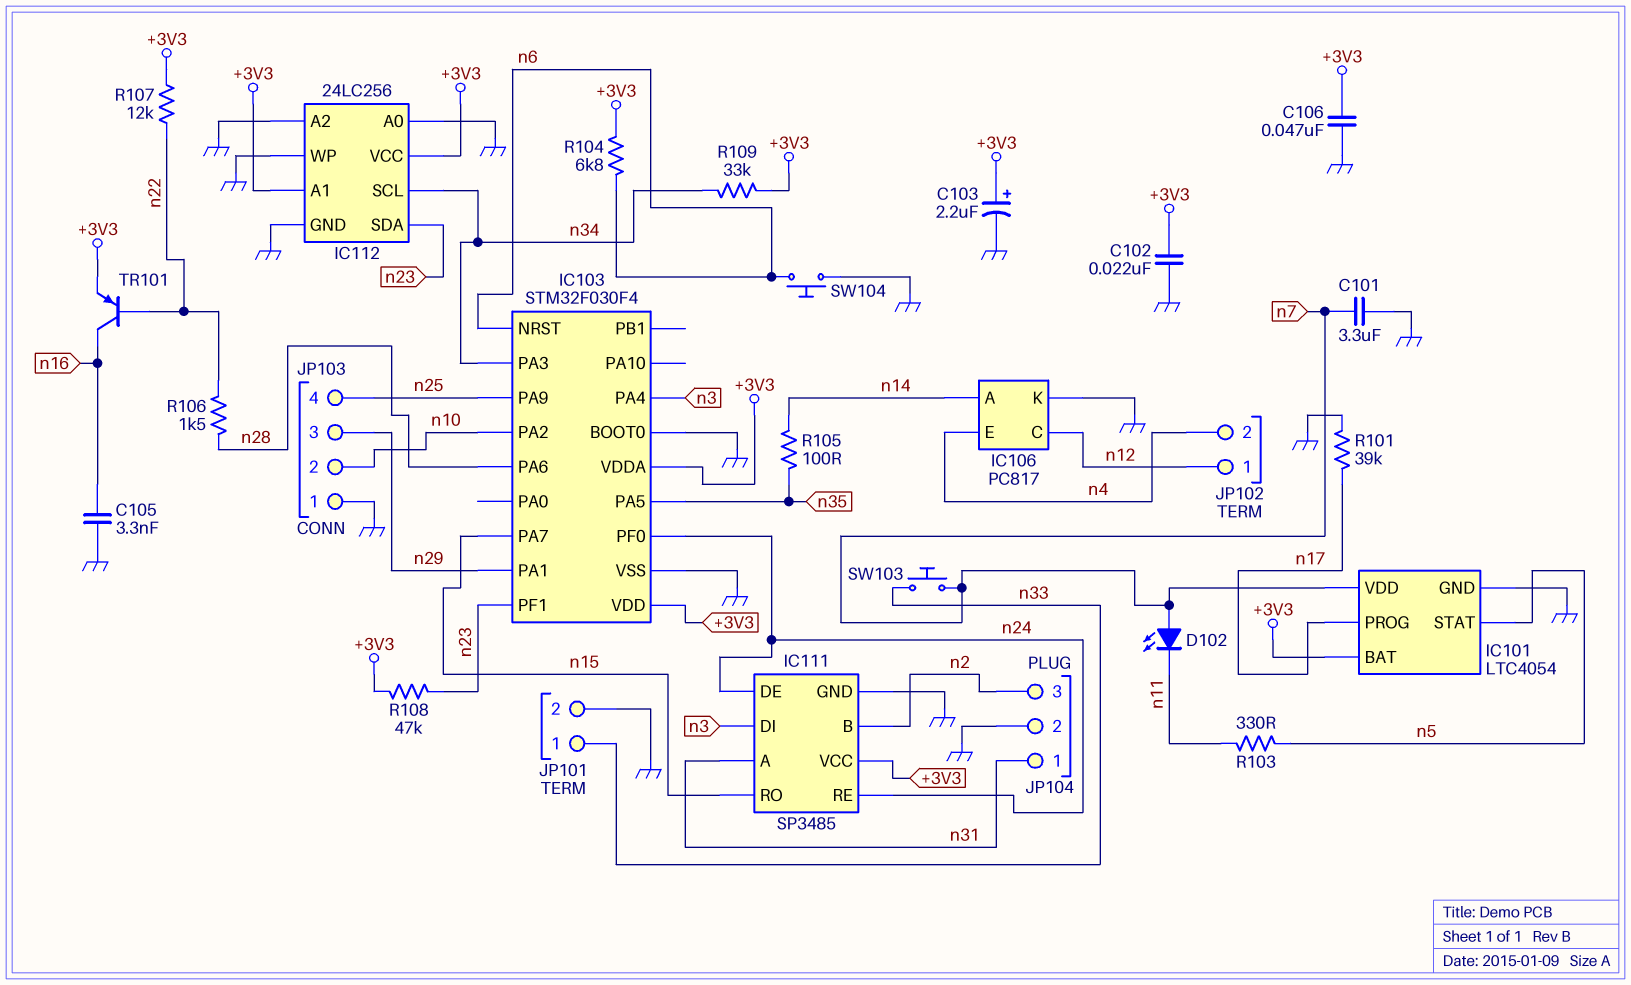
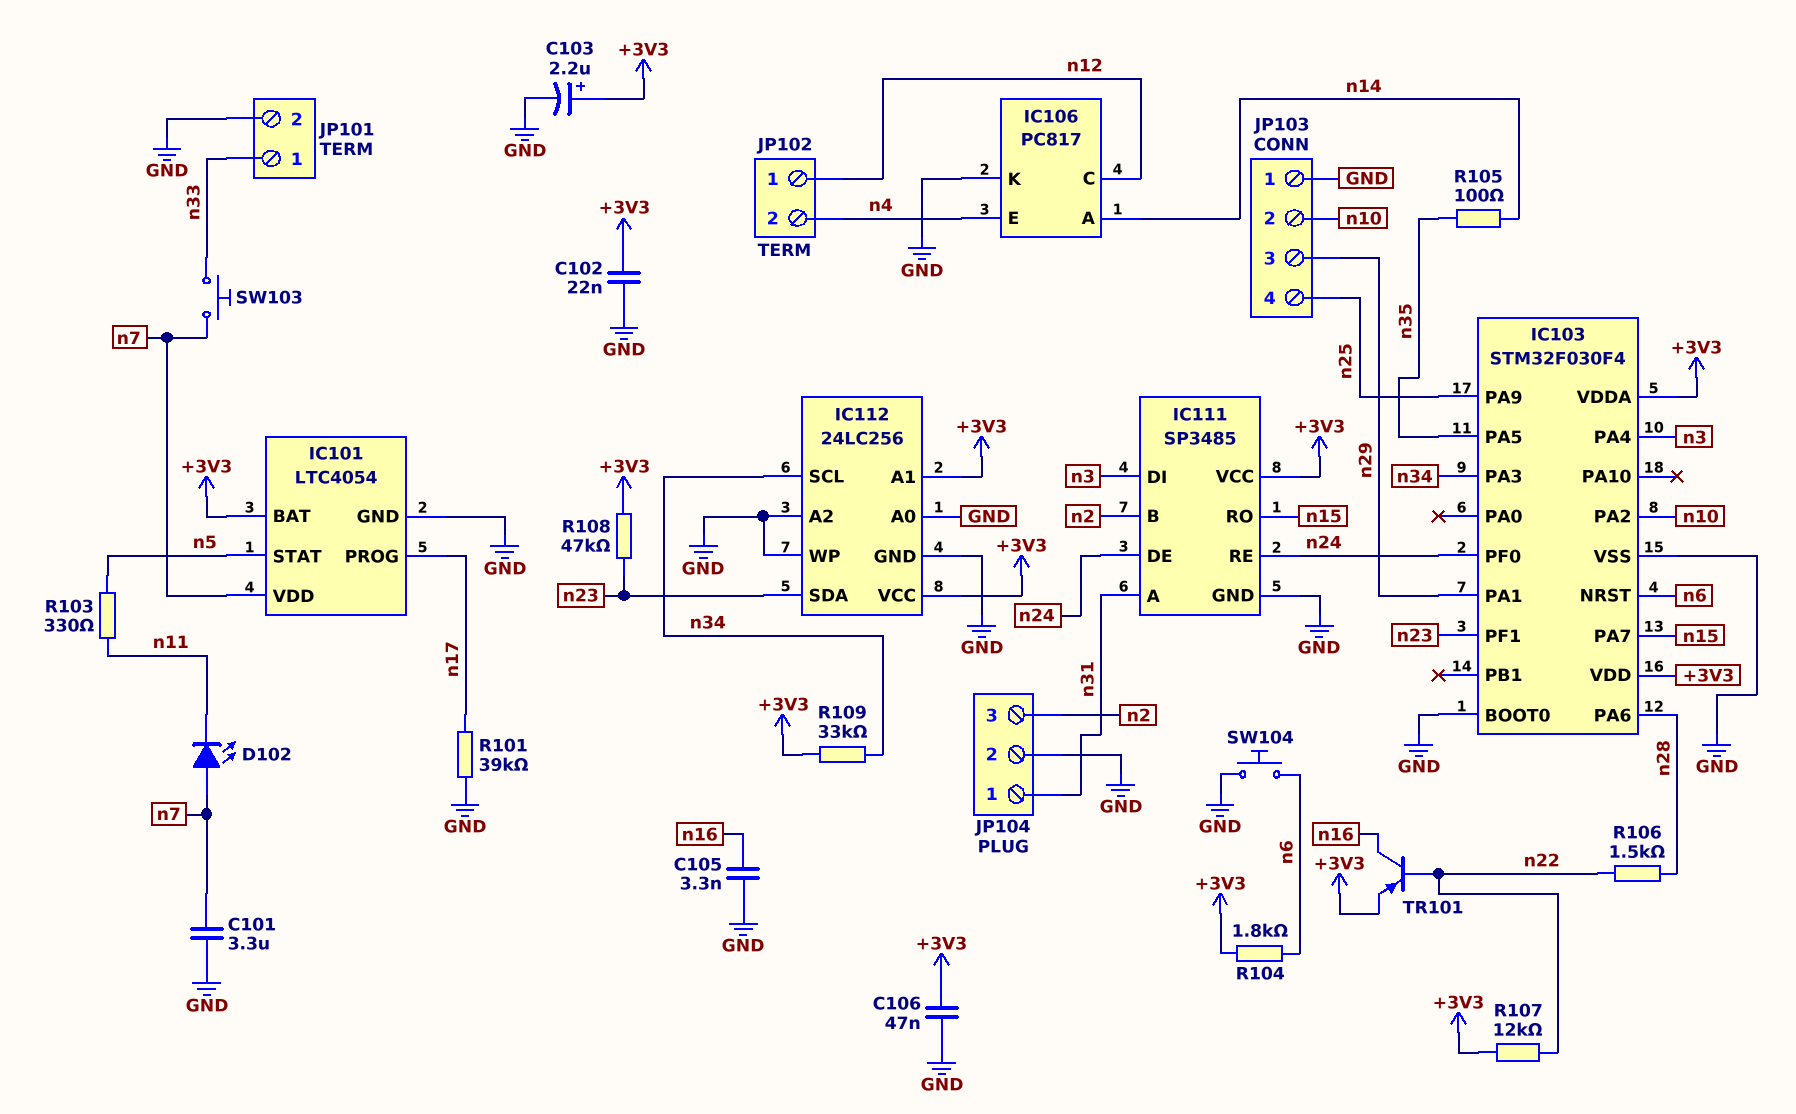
R104: 6.8k (+3V3, n6) -> 1.8k (+3V3, n6)

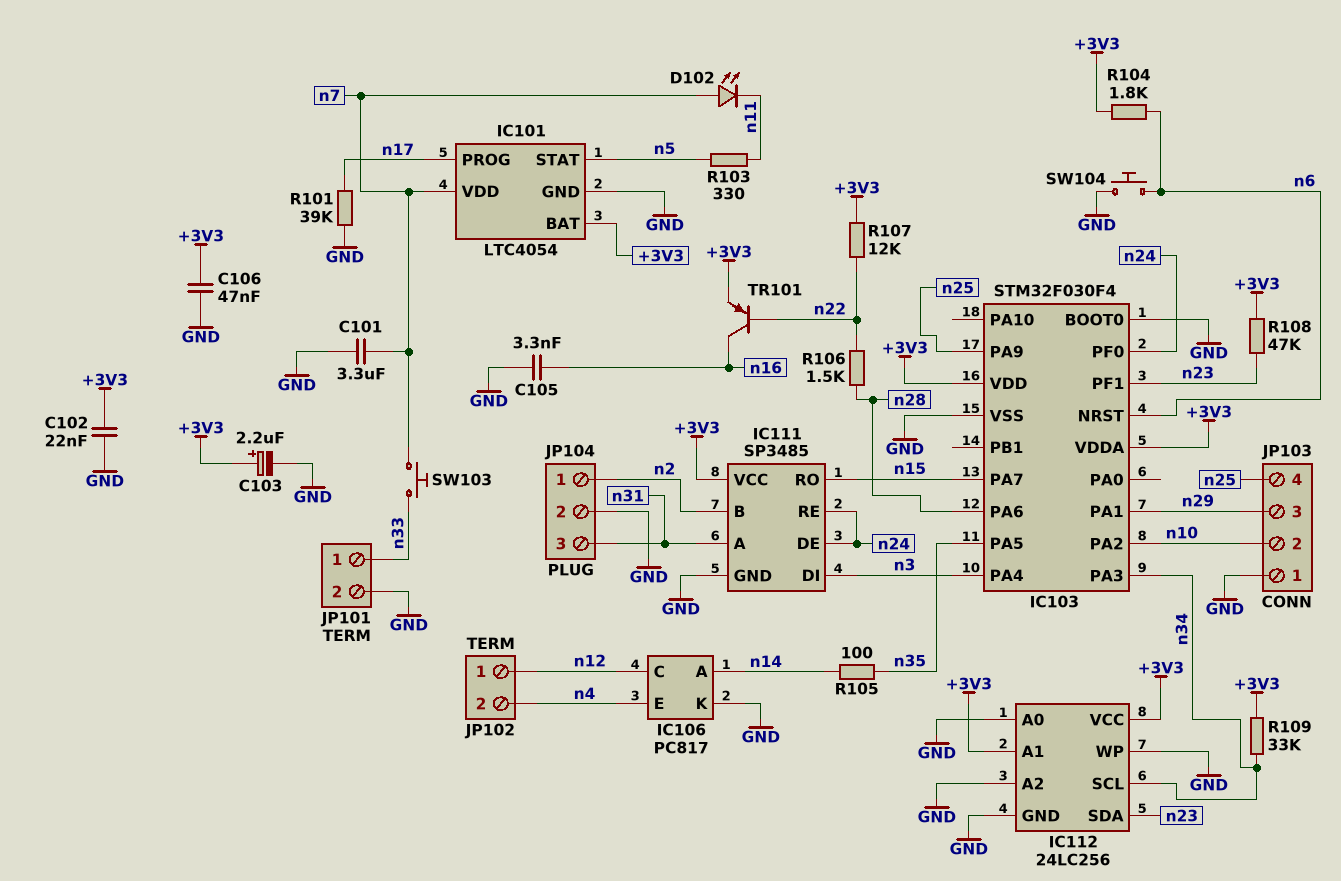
JP104 pin 1: n31 -> n2
JP104 pin 3: n2 -> n31

